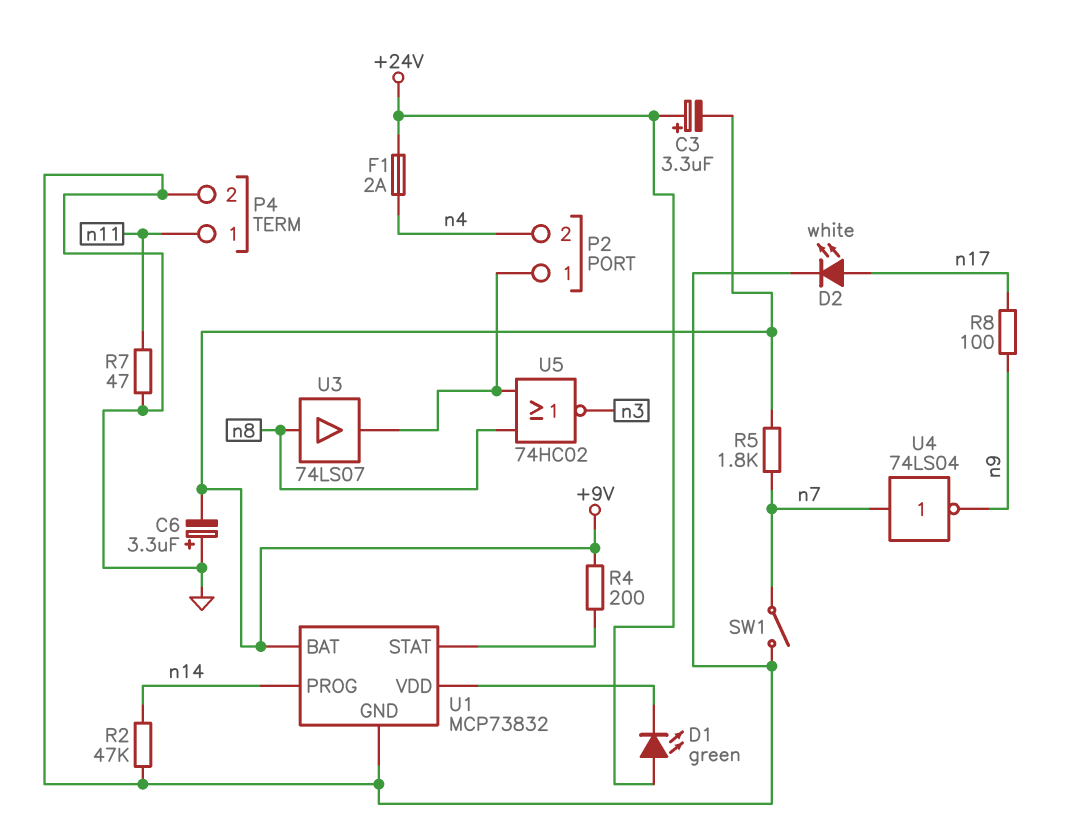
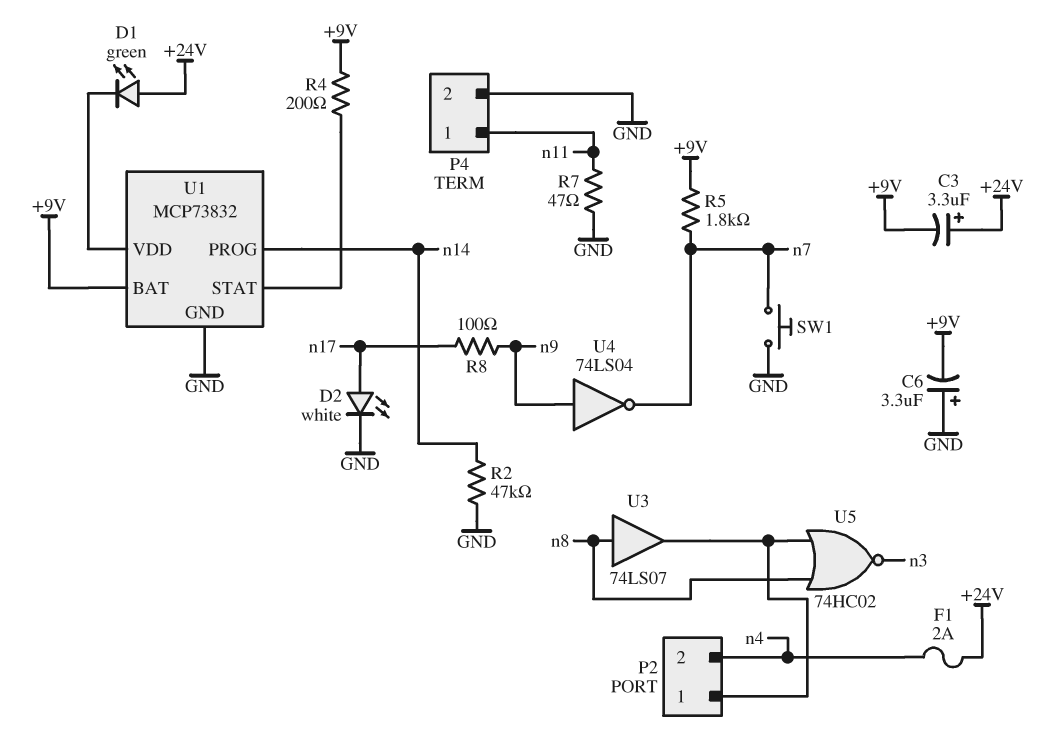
SW1: switch (GND, n7) -> button (GND, n7)
U4: NOT 74LS04 (in n7, out n9) -> NOT 74LS04 (in n9, out n7)

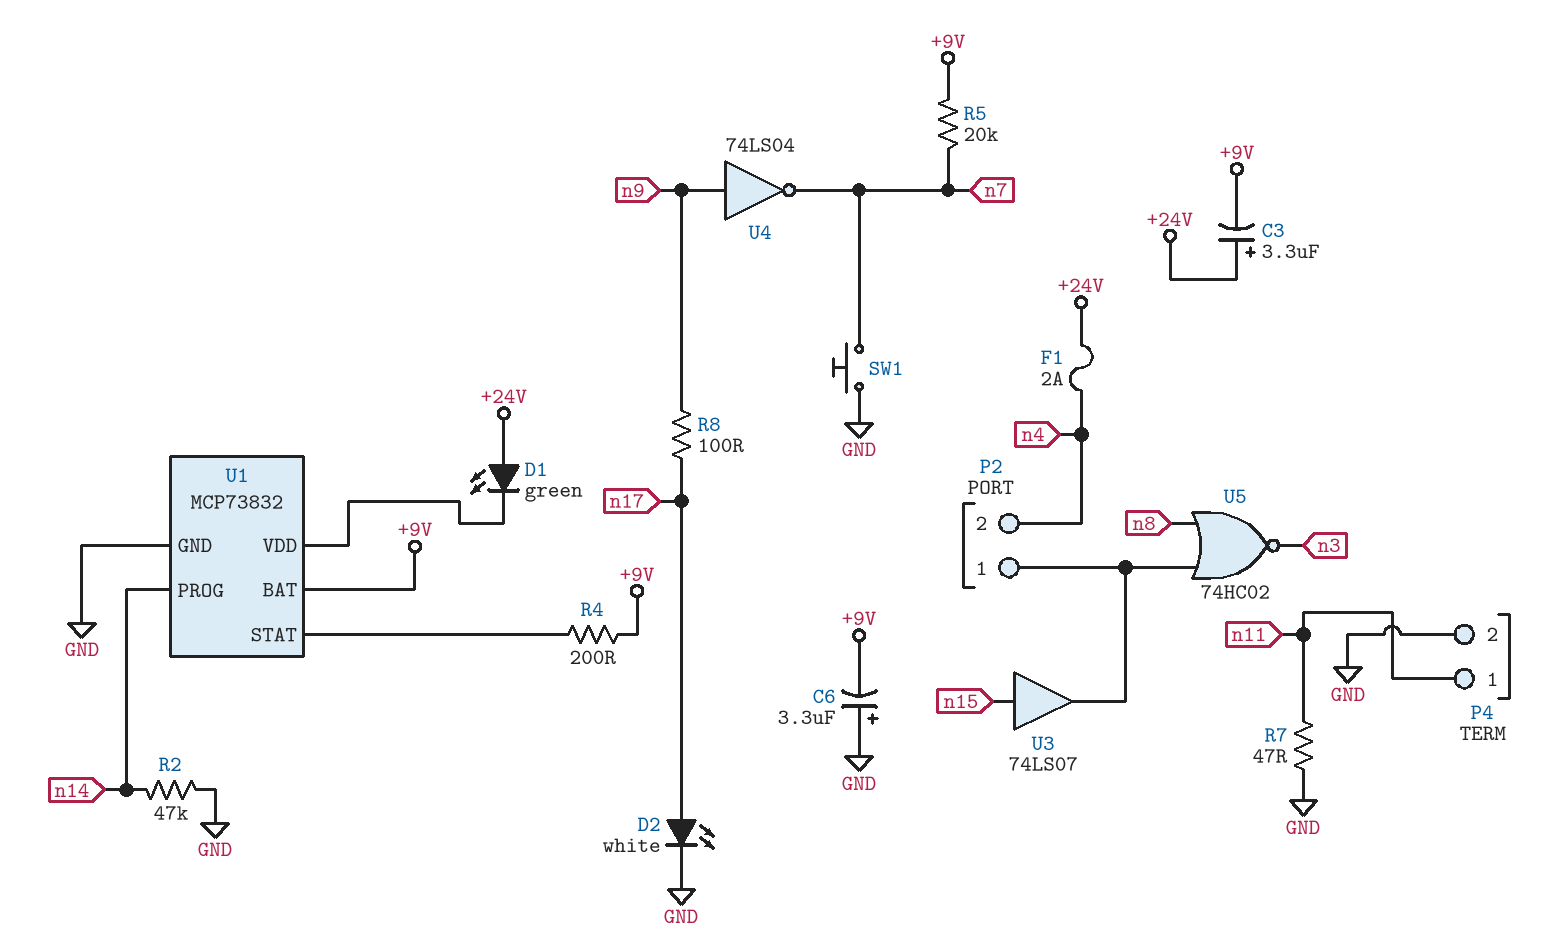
R5: 1.8k (+9V, n7) -> 20k (+9V, n7)
U3: buffer 74LS07 (in n8, out P2/1) -> buffer 74LS07 (in n15, out P2/1)

